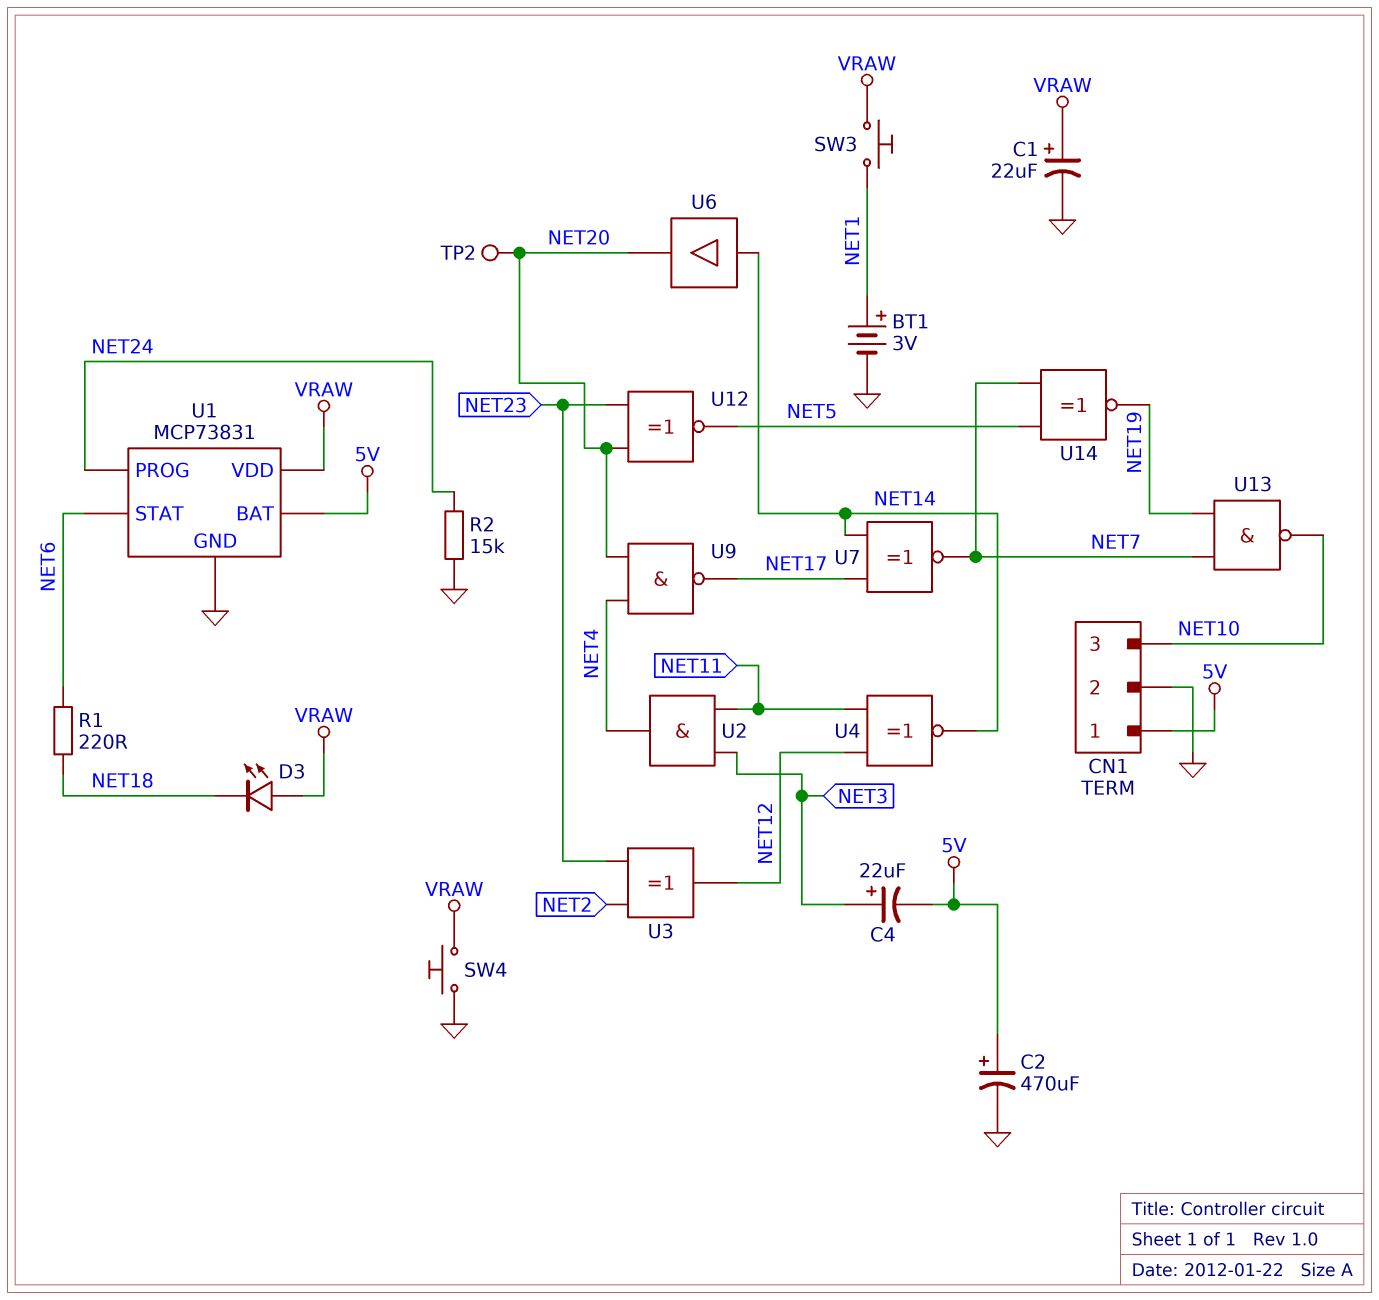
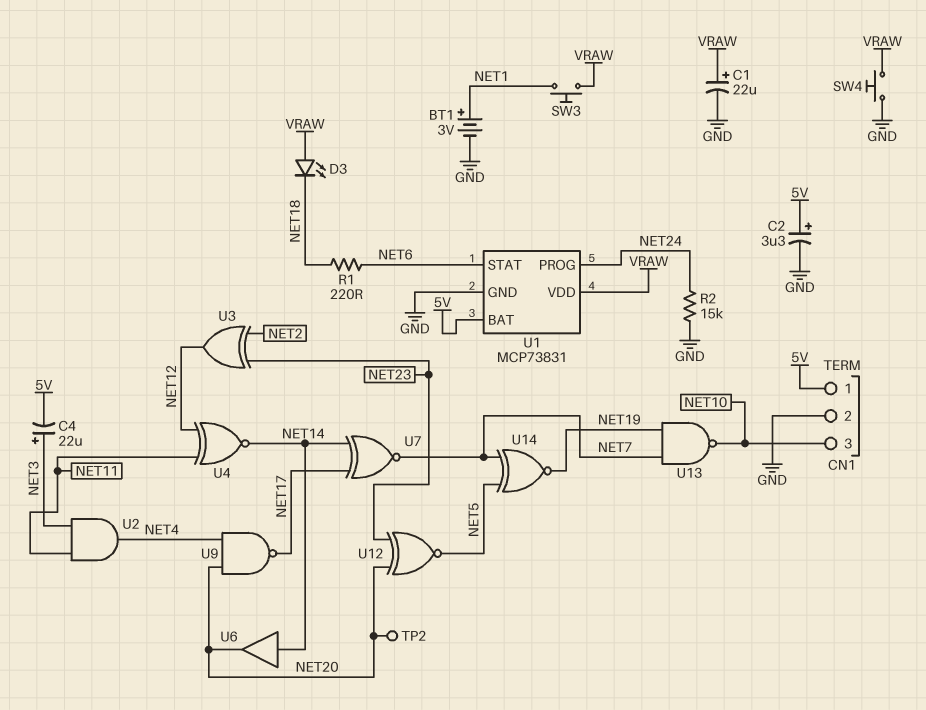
C2: 470uF (plus 5V, minus GND) -> 3.3uF (plus 5V, minus GND)

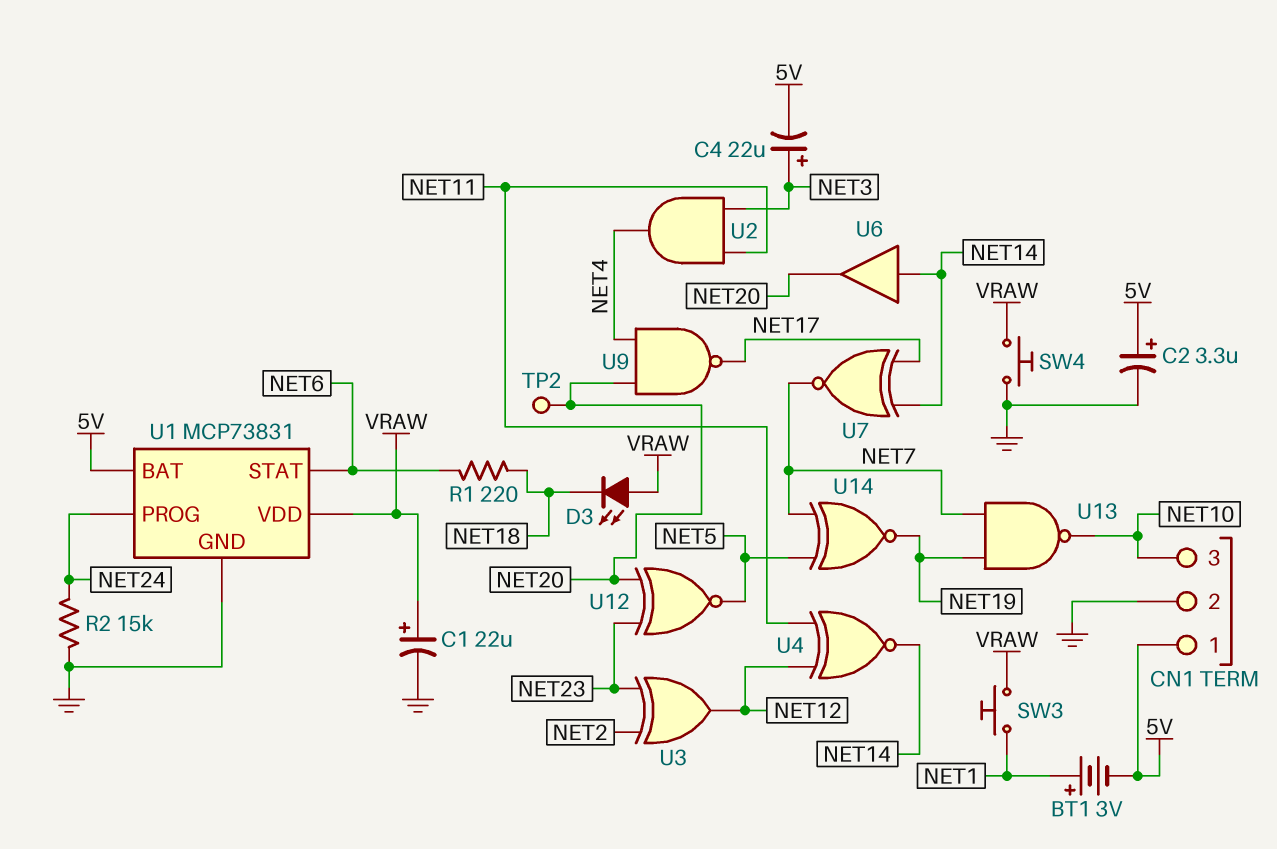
BT1: 3V (plus NET1, minus GND) -> 3V (plus NET1, minus 5V)

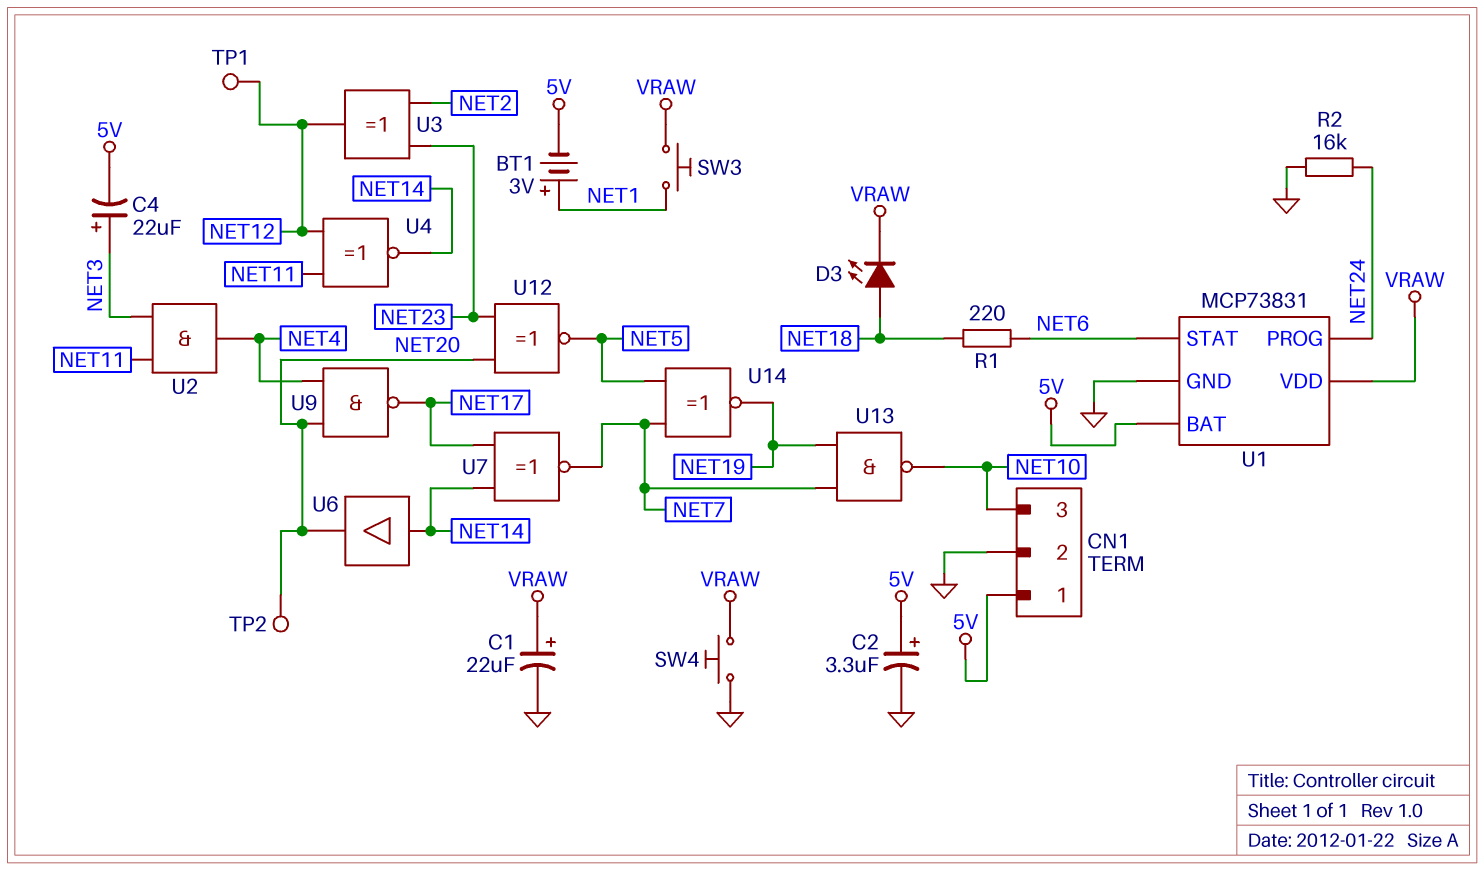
D3: LED (A VRAW, K NET18) -> LED (A NET18, K VRAW)
R2: 15k (GND, NET24) -> 16k (GND, NET24)
TP1: none -> test point (NET12)

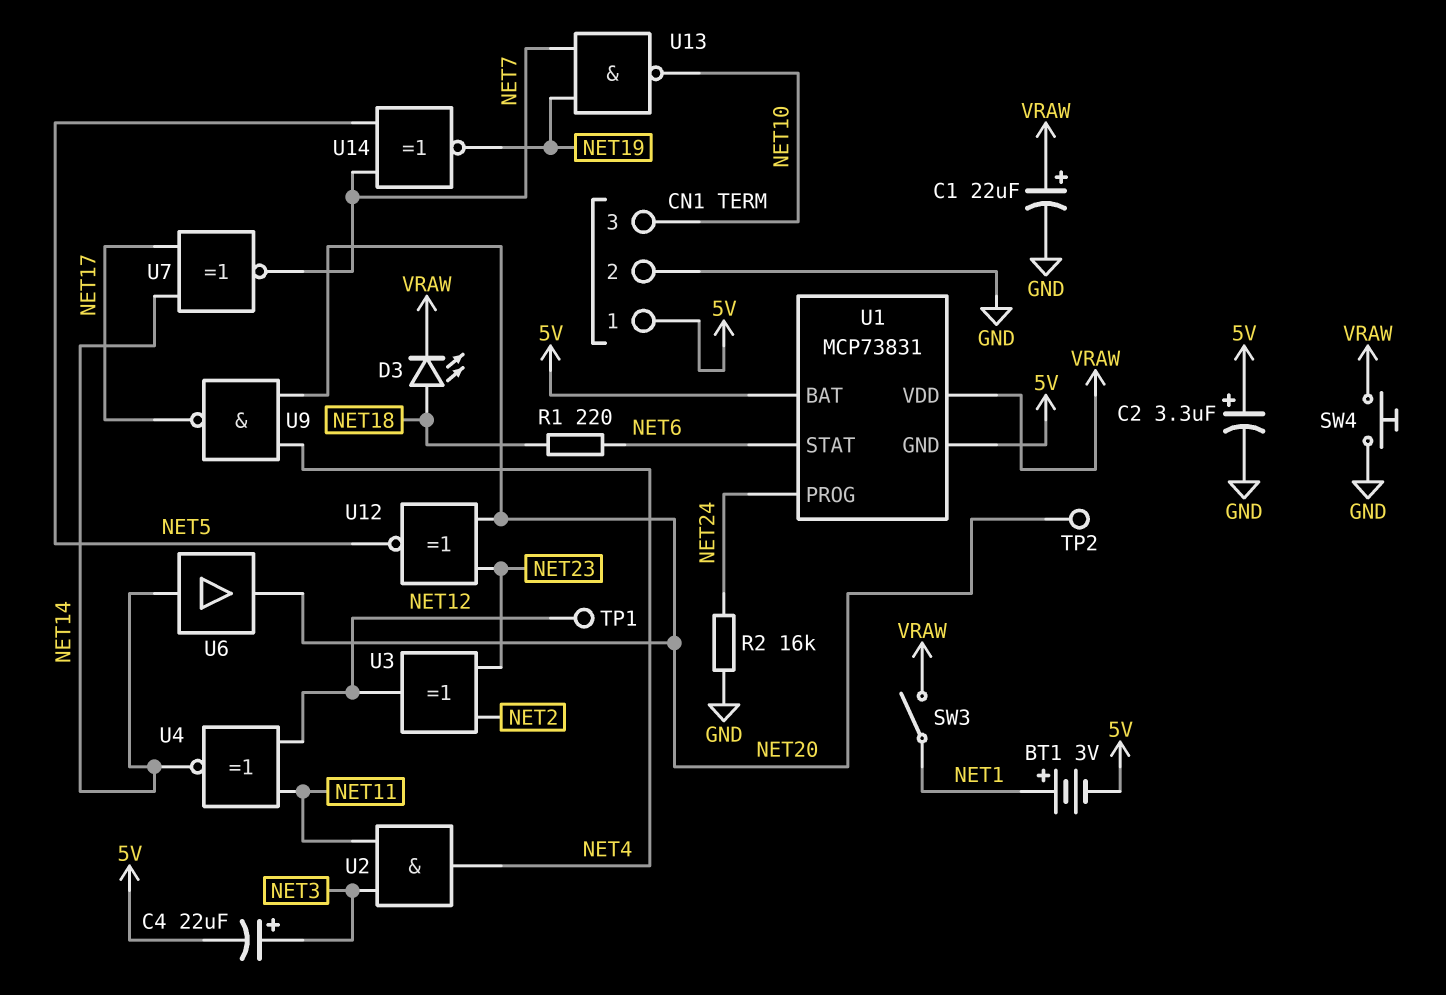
SW3: button (NET1, VRAW) -> switch (NET1, VRAW)
U1 pin GND: GND -> 5V

